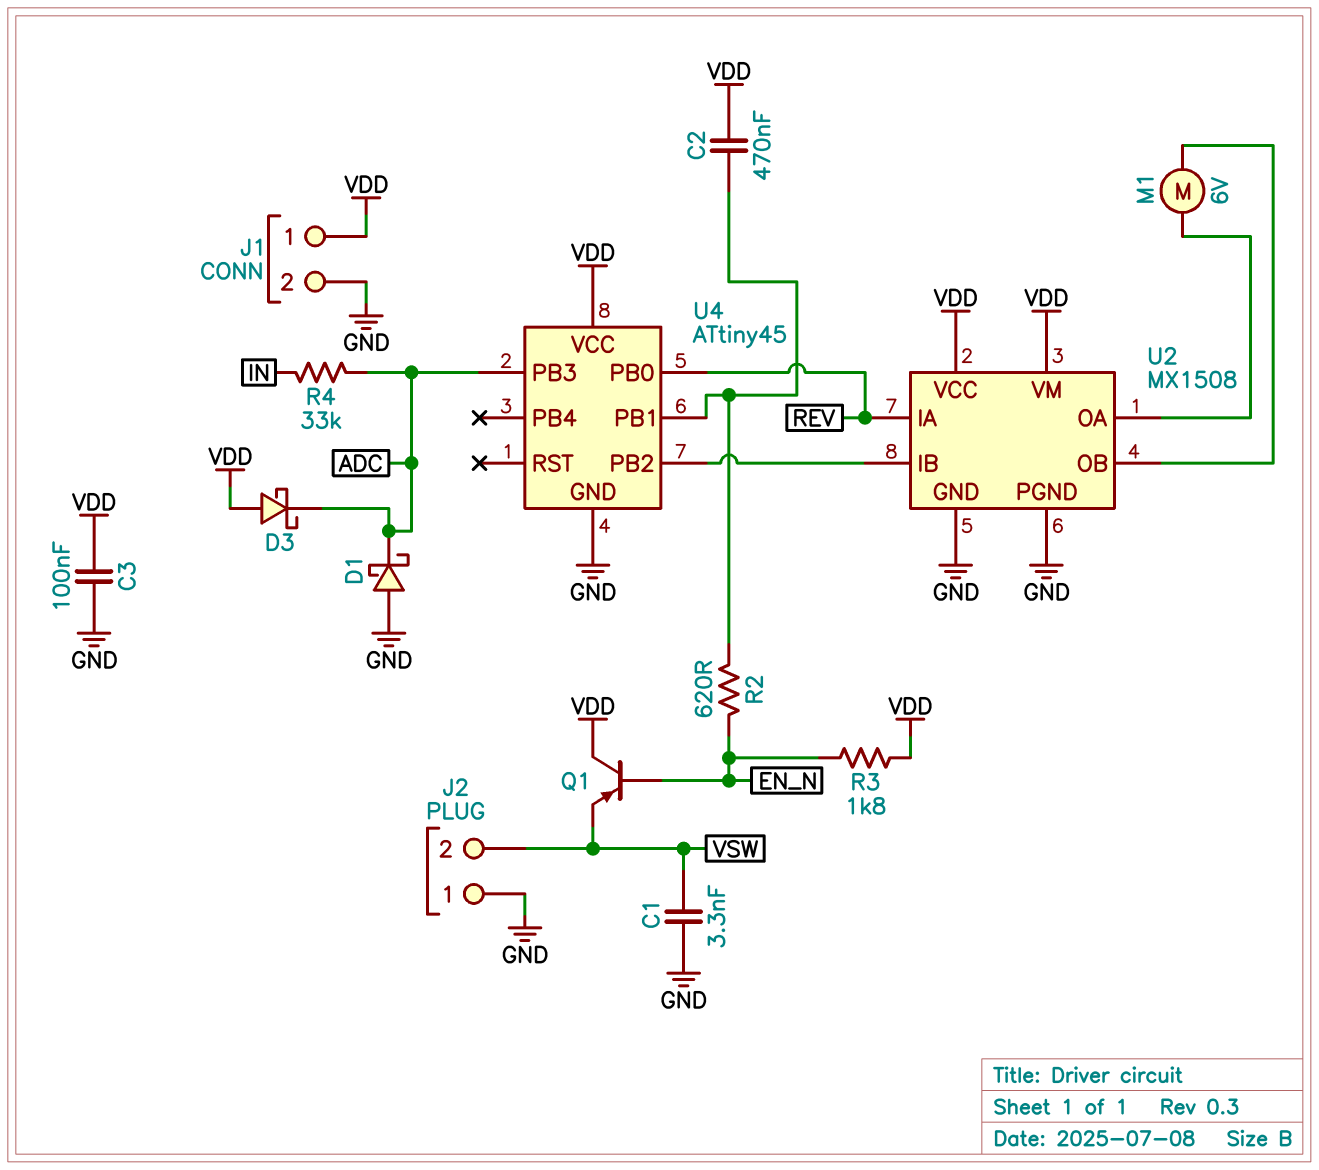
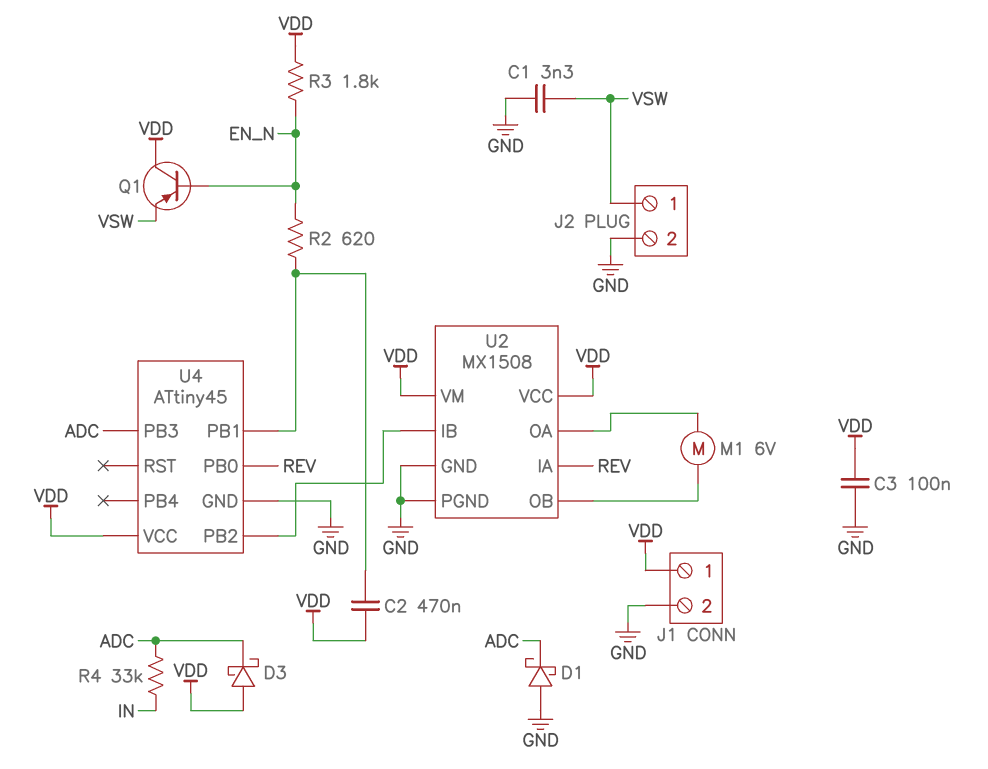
J2 pin 1: GND -> VSW
J2 pin 2: VSW -> GND

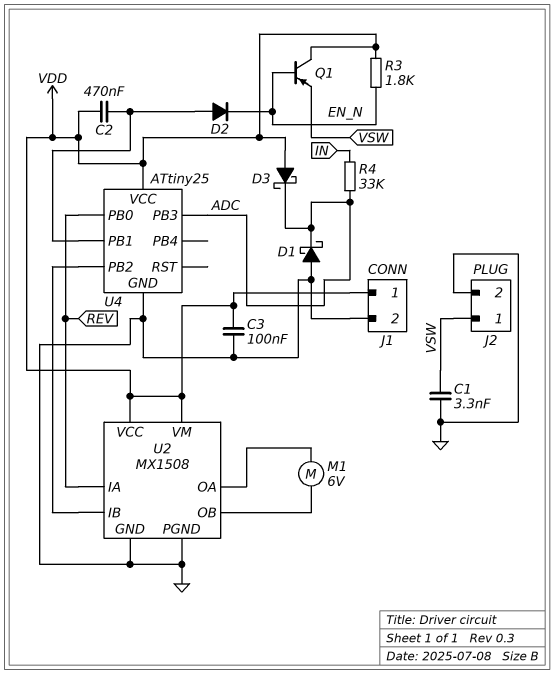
D2: none -> diode (A U4/PB1, K EN_N)
R2: 620 (EN_N, U4/PB1) -> none
U4: ATtiny45 -> ATtiny25

